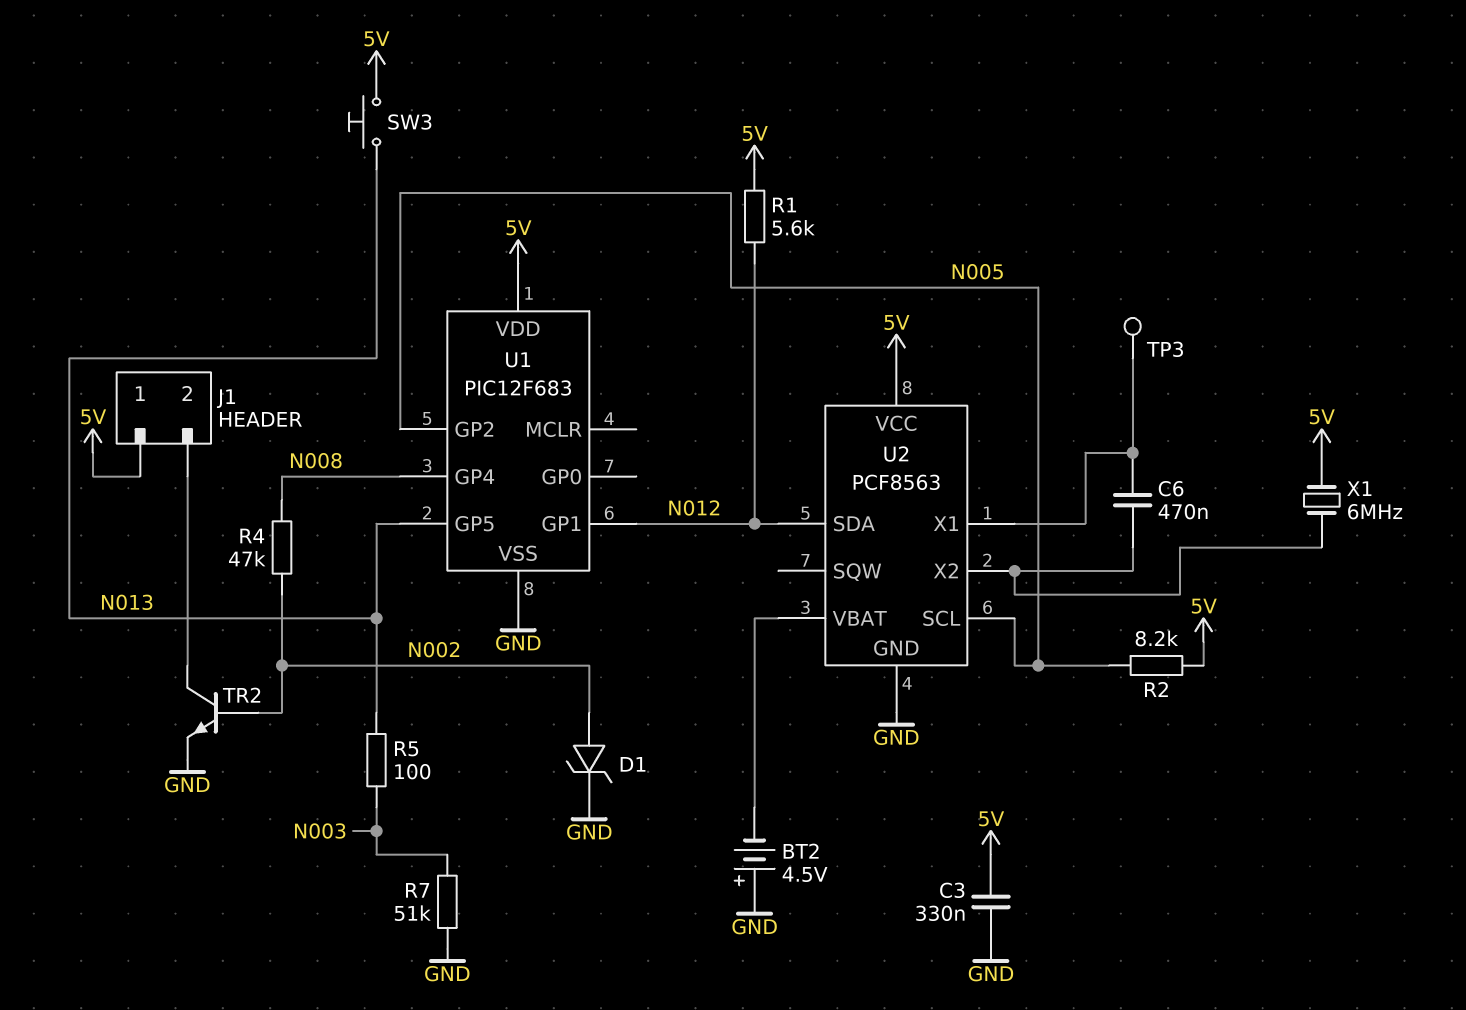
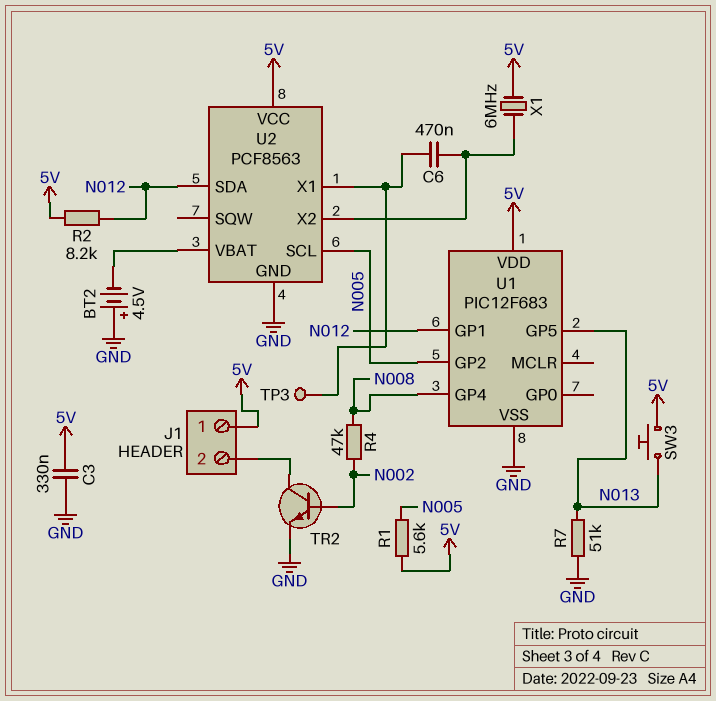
D1: zener (A N002, K GND) -> none
R1: 5.6k (5V, N012) -> 5.6k (5V, N005)
R2: 8.2k (5V, N005) -> 8.2k (5V, N012)
R5: 100 (N003, N013) -> none
R7: 51k (GND, N003) -> 51k (GND, N013)

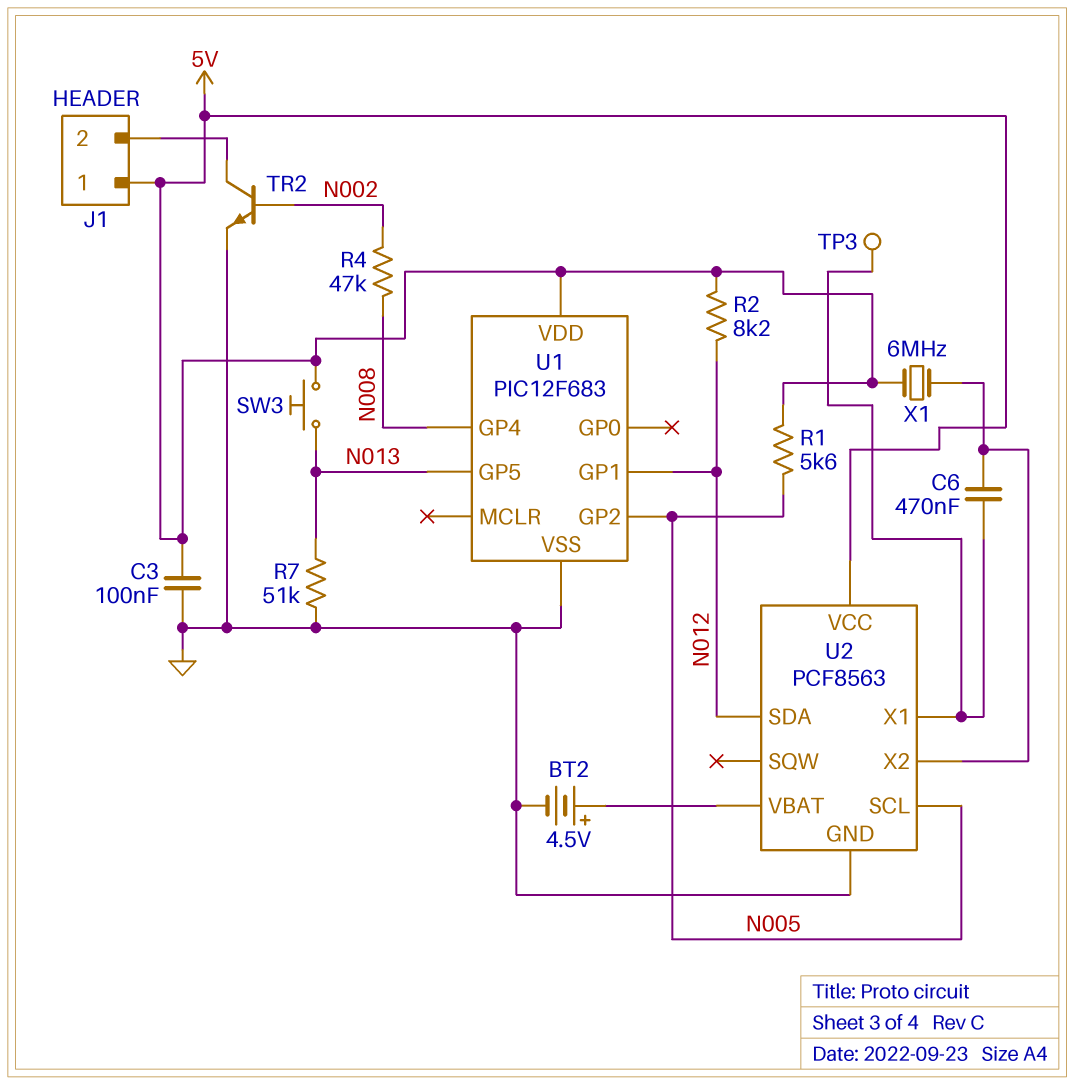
BT2: 4.5V (plus GND, minus U2/VBAT) -> 4.5V (plus U2/VBAT, minus GND)
C3: 330nF (5V, GND) -> 100nF (5V, GND)

